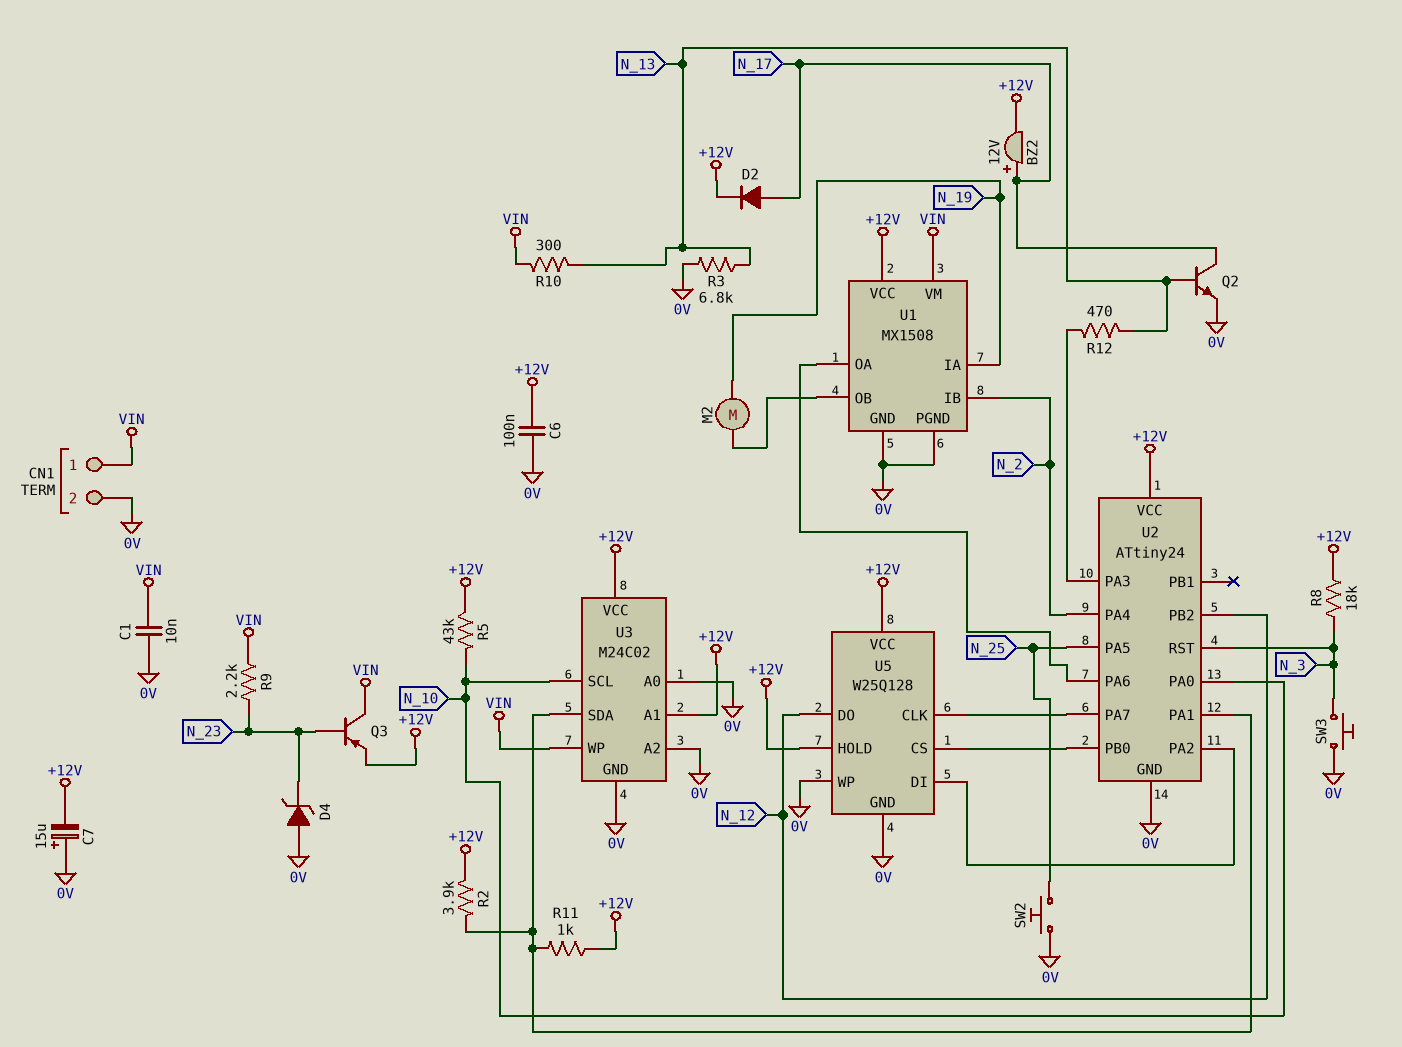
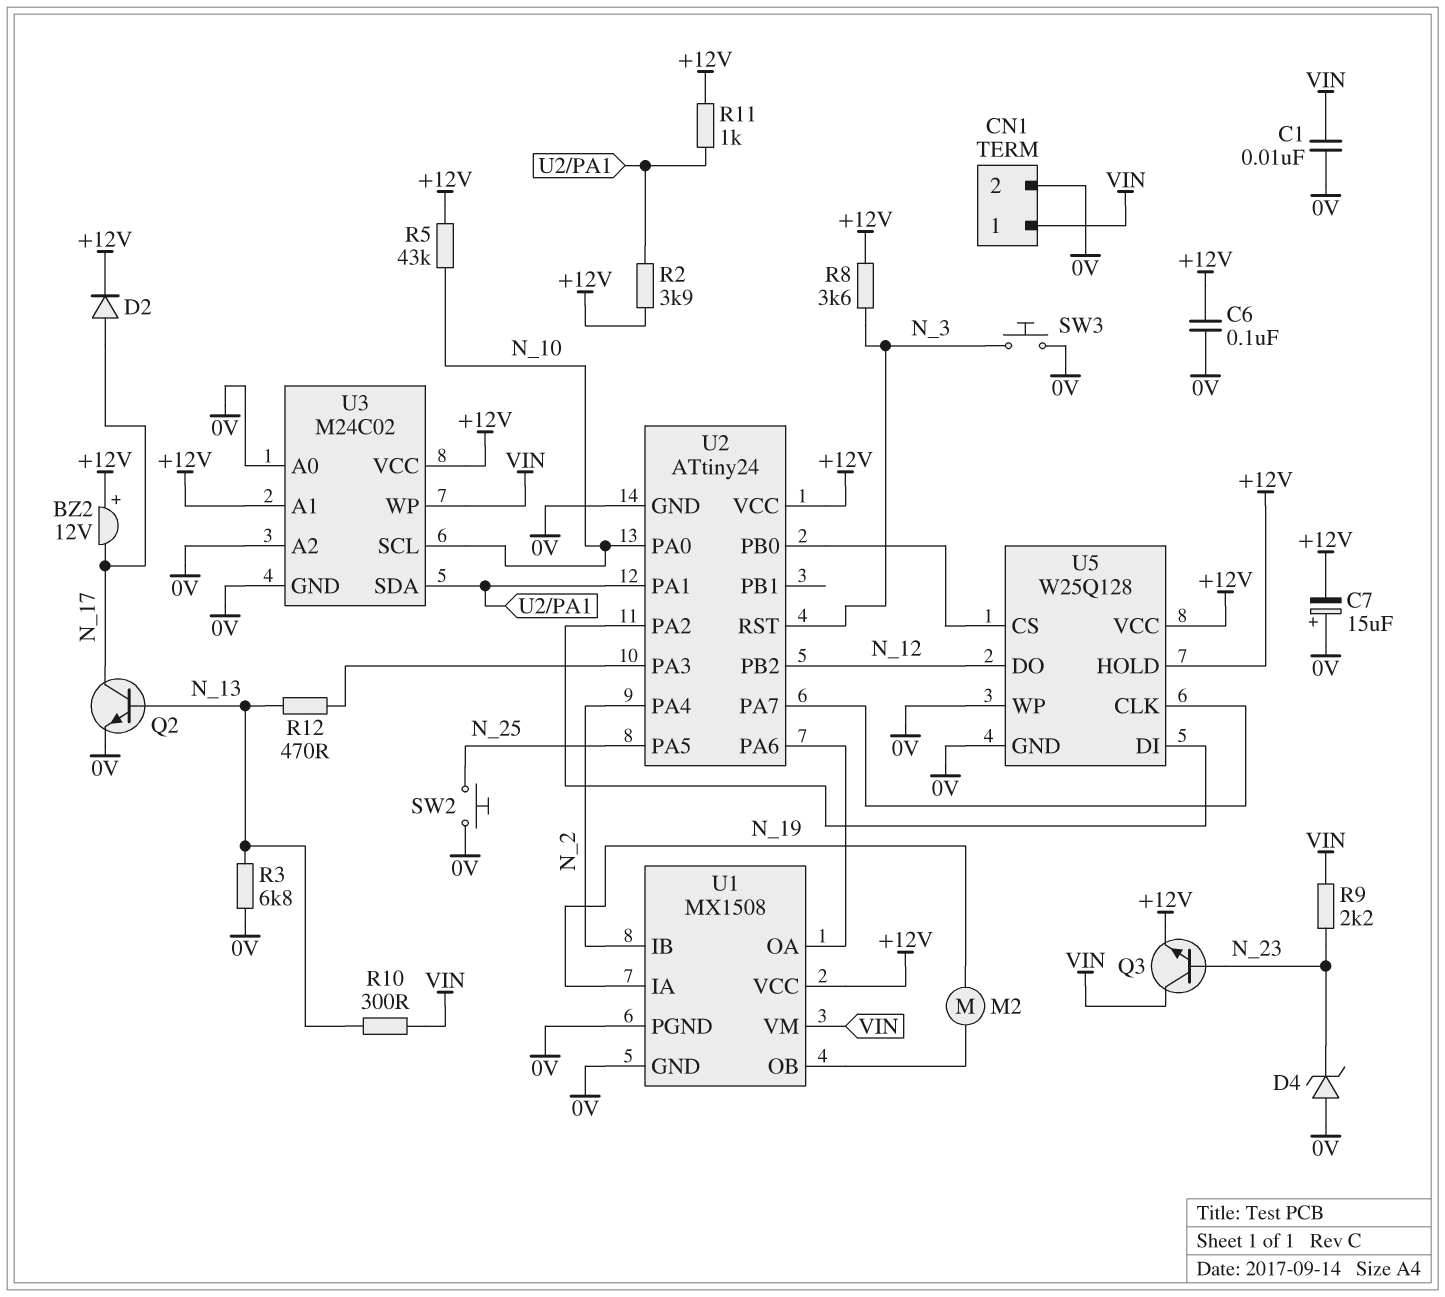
BZ2: buzzer 12V (plus N_17, minus +12V) -> buzzer 12V (plus +12V, minus N_17)
Q3: PNP (B N_23, C VIN, E +12V) -> NPN (B N_23, C VIN, E +12V)
R8: 18k (+12V, N_3) -> 3.6k (+12V, N_3)

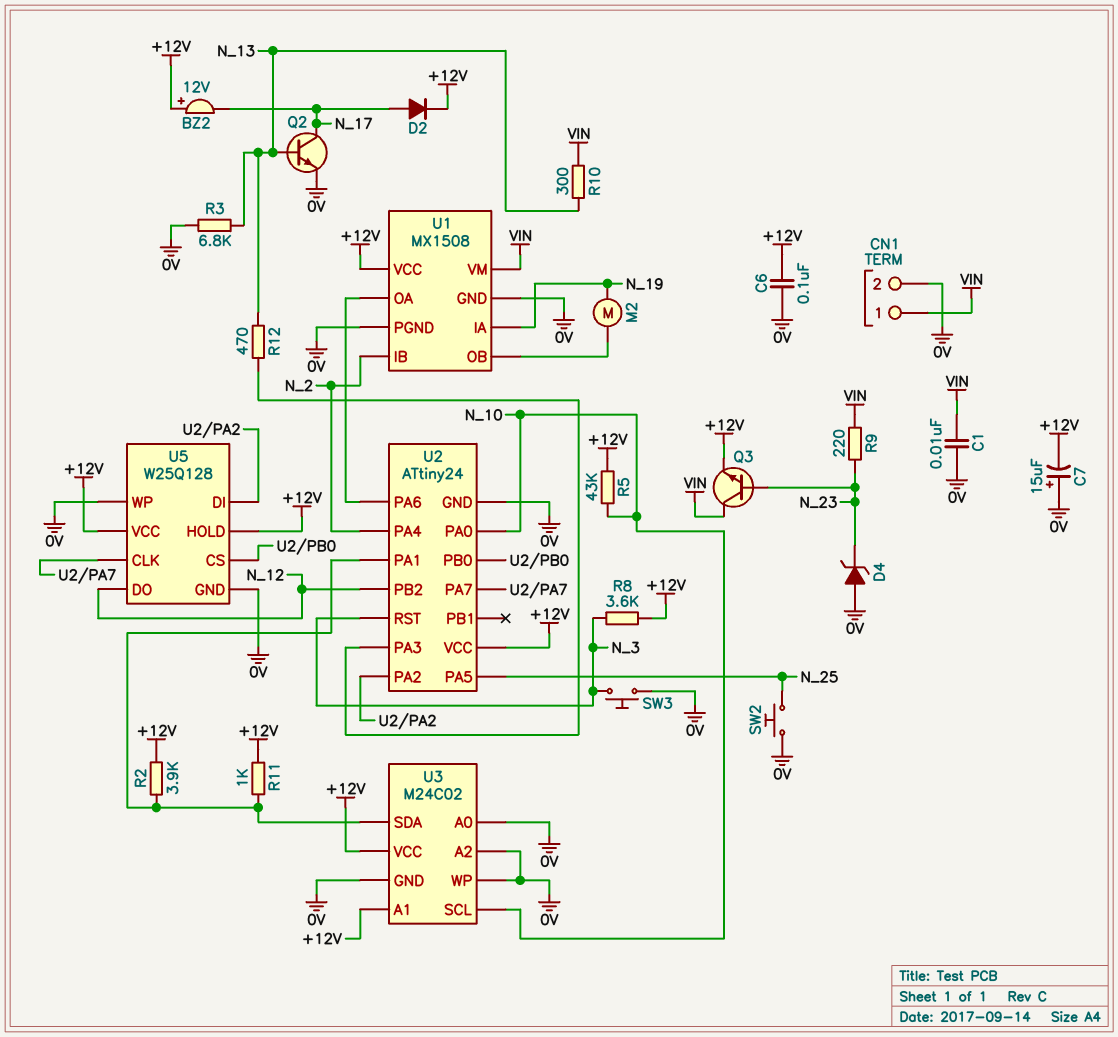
R9: 2.2k (N_23, VIN) -> 220 (N_23, VIN)
U3 pin WP: VIN -> 0V

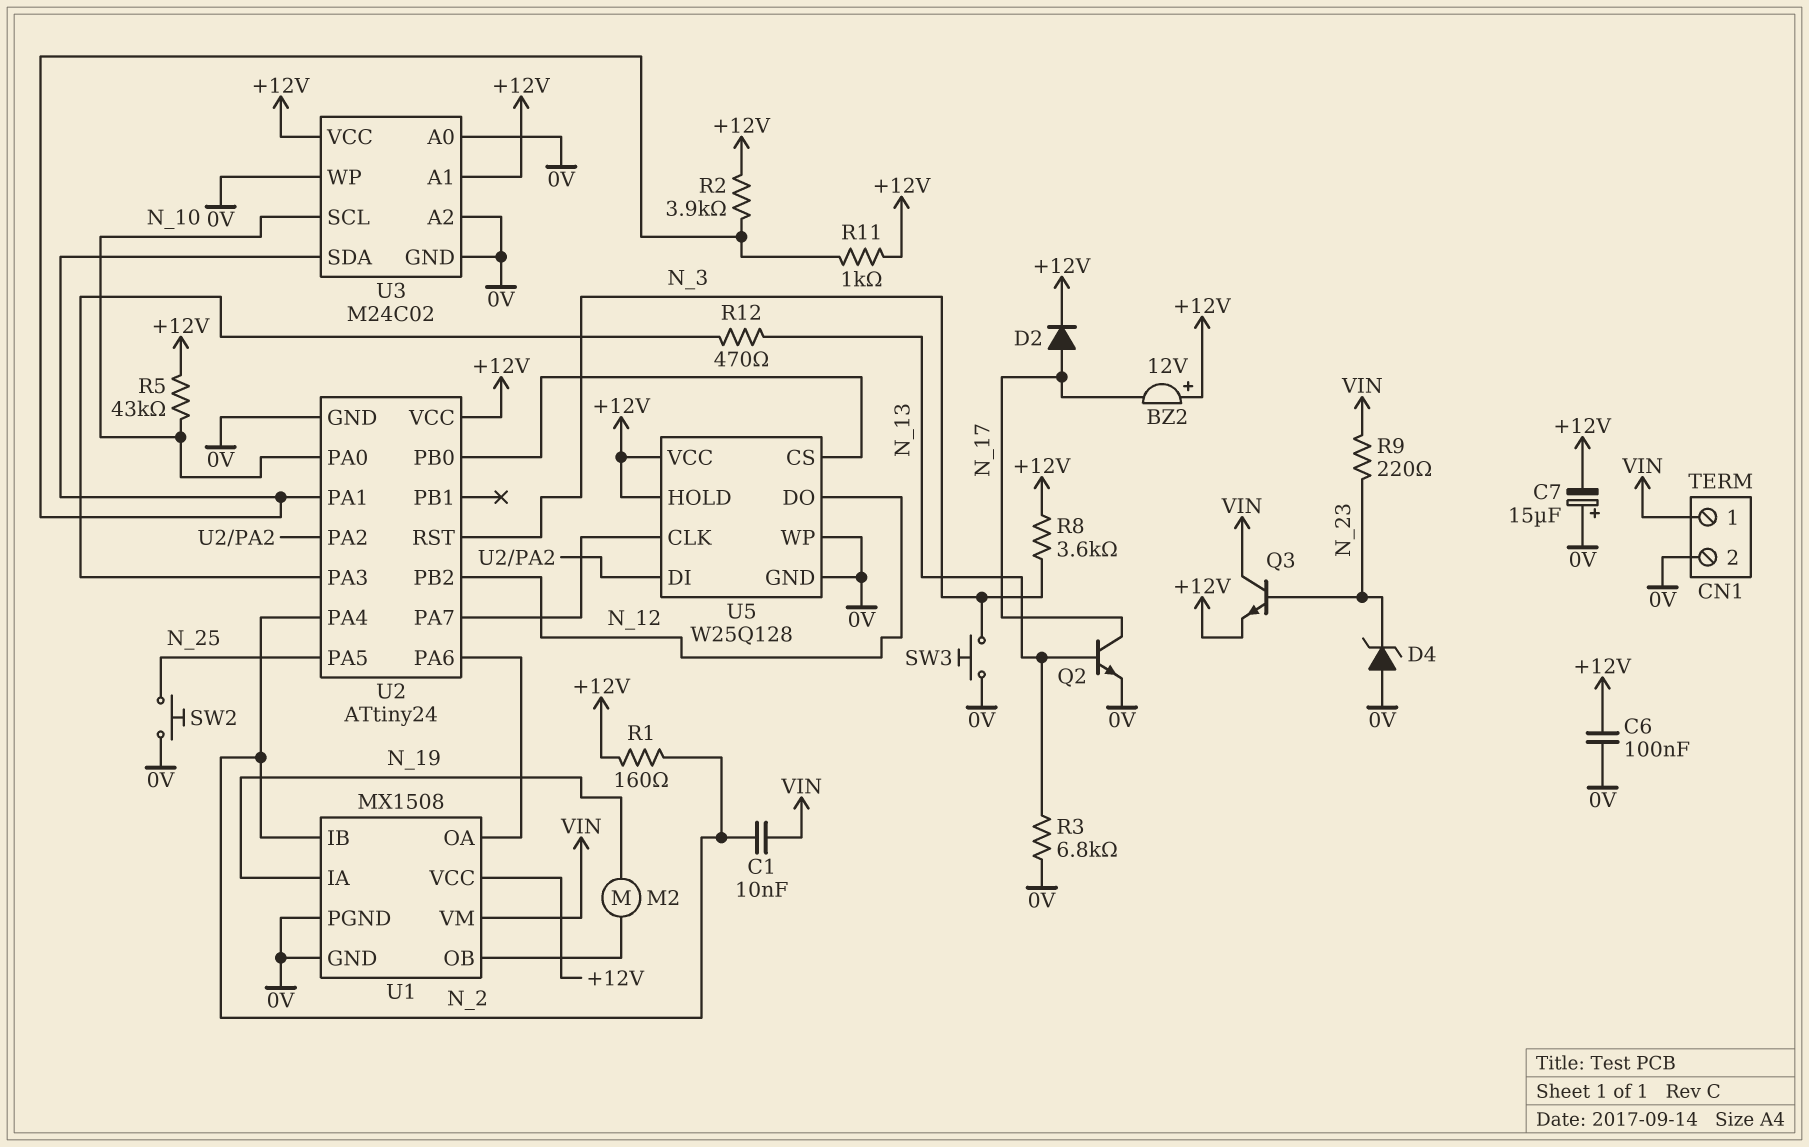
C1: 10nF (0V, VIN) -> 10nF (N_2, VIN)
R1: none -> 160 (+12V, N_2)
R10: 300 (N_13, VIN) -> none

